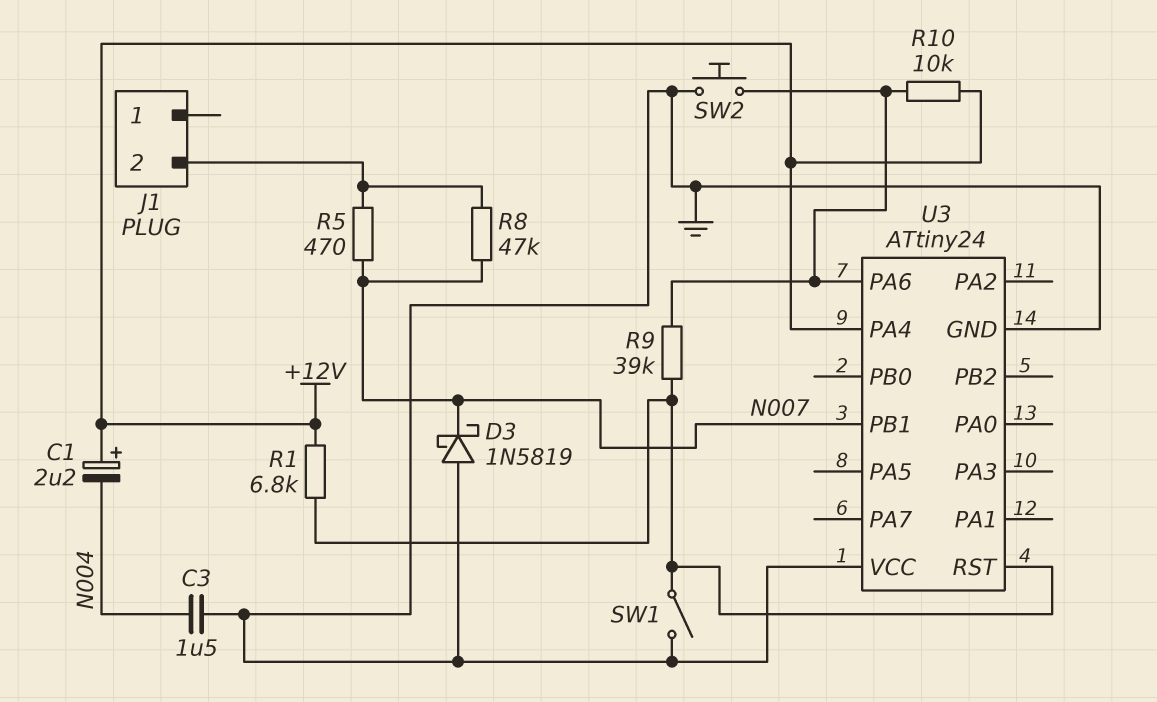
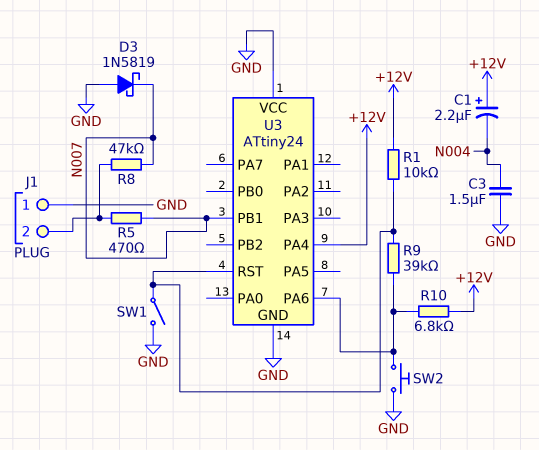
J1 pin 1: none -> GND
R1: 6.8k (+12V, U3/RST) -> 10k (+12V, U3/RST)
R10: 10k (+12V, U3/PA6) -> 6.8k (+12V, U3/PA6)

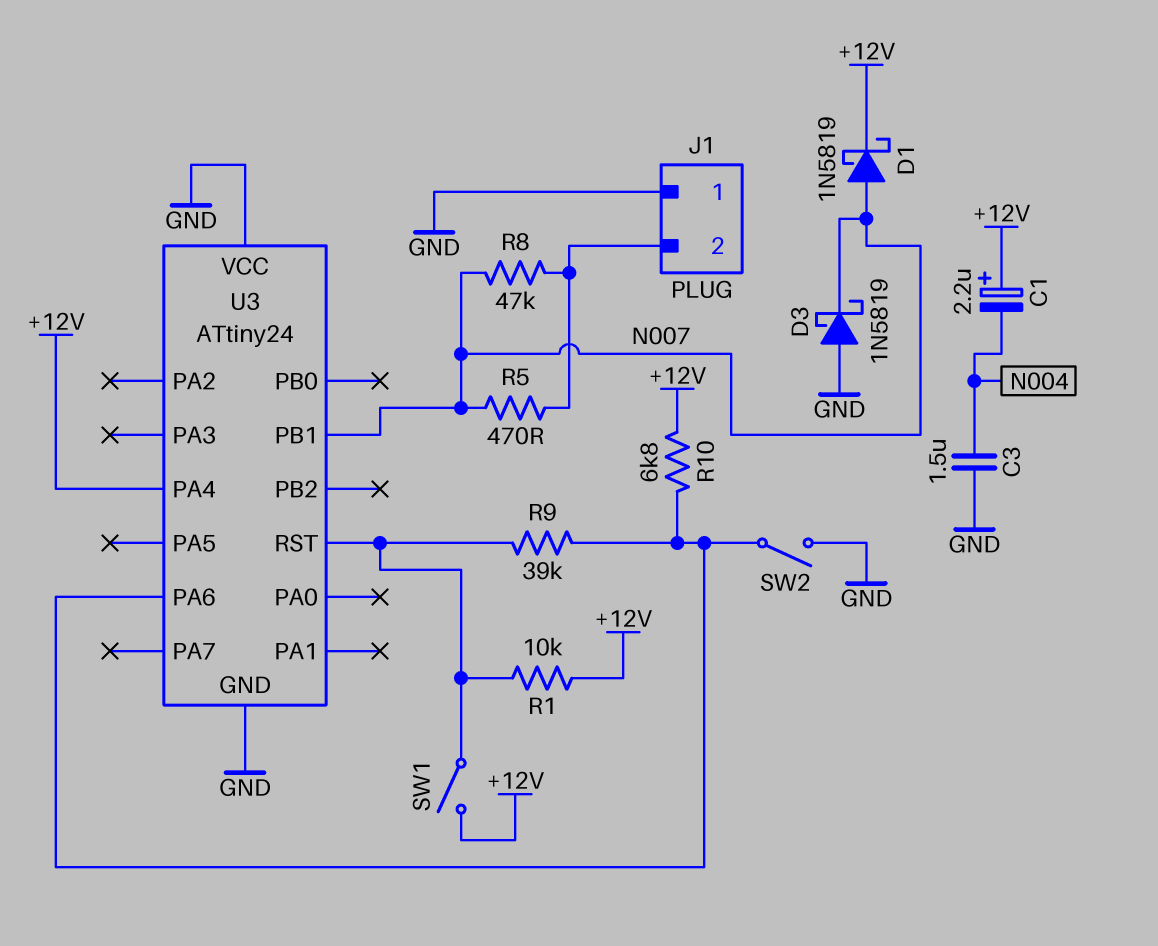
D1: none -> schottky 1N5819 (A N007, K +12V)
SW1: switch (GND, U3/RST) -> switch (+12V, U3/RST)
SW2: button (GND, U3/PA6) -> switch (GND, U3/PA6)

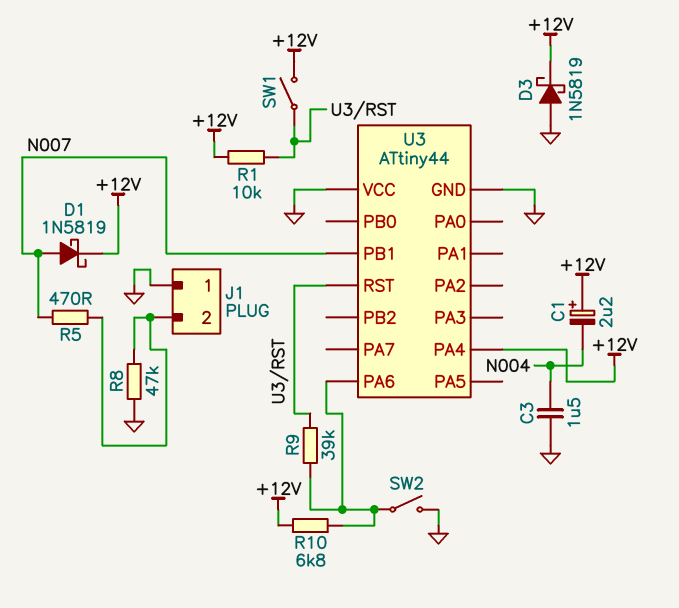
D3: schottky 1N5819 (A GND, K N007) -> schottky 1N5819 (A GND, K +12V)
R8: 47k (J1/2, N007) -> 47k (GND, J1/2)
U3: ATtiny24 -> ATtiny44

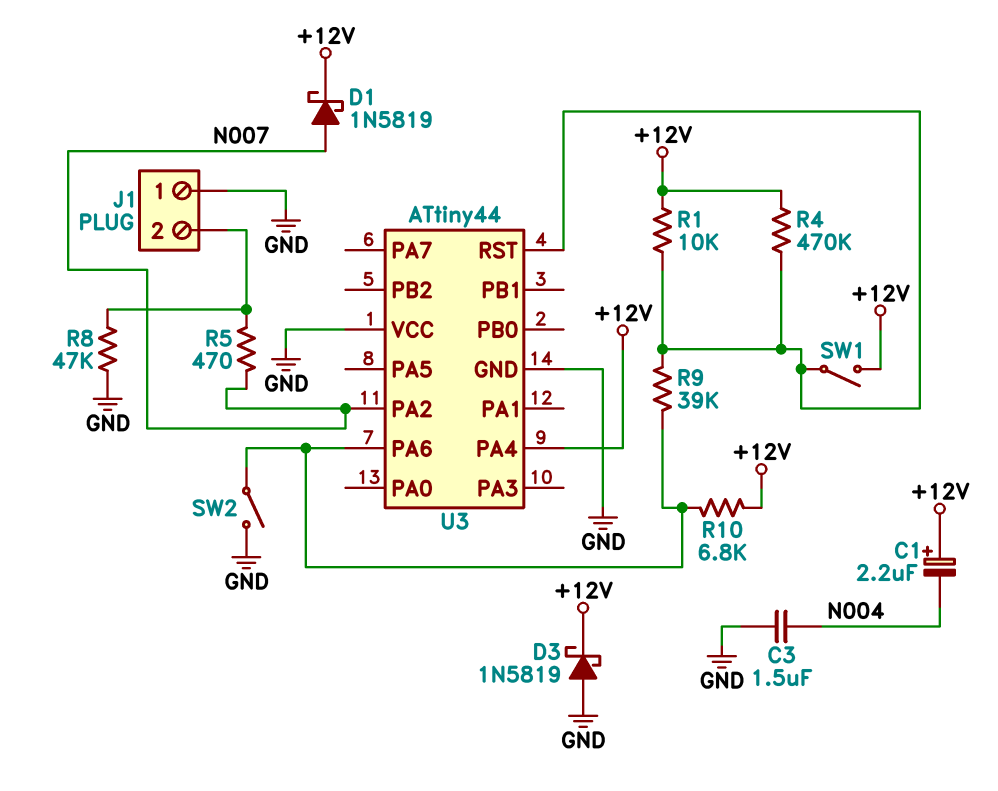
R4: none -> 470k (+12V, U3/RST)
U3 pin PA2: none -> N007
U3 pin PB1: N007 -> none

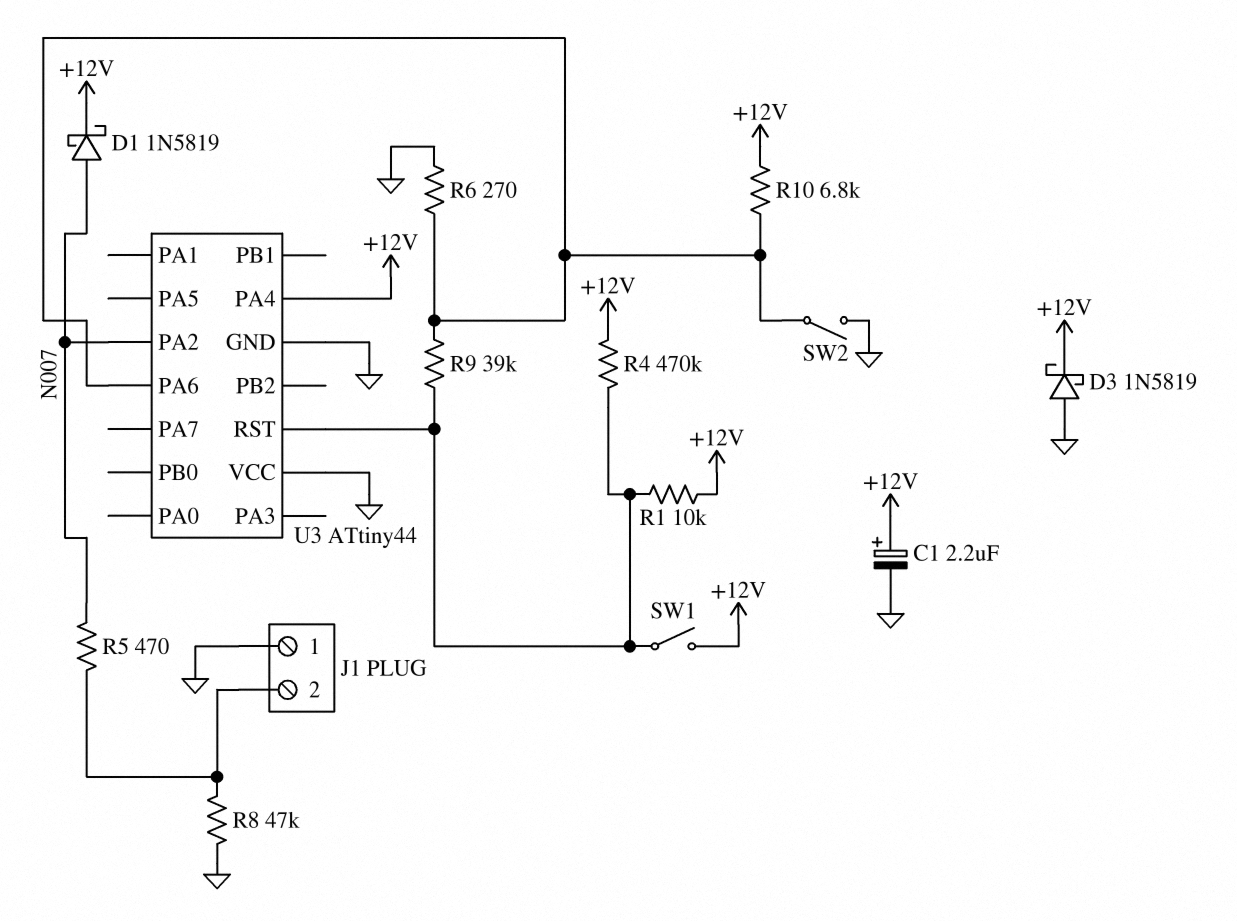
C1: 2.2uF (plus +12V, minus N004) -> 2.2uF (plus +12V, minus GND)
C3: 1.5uF (GND, N004) -> none
R6: none -> 270 (GND, U3/PA6)

